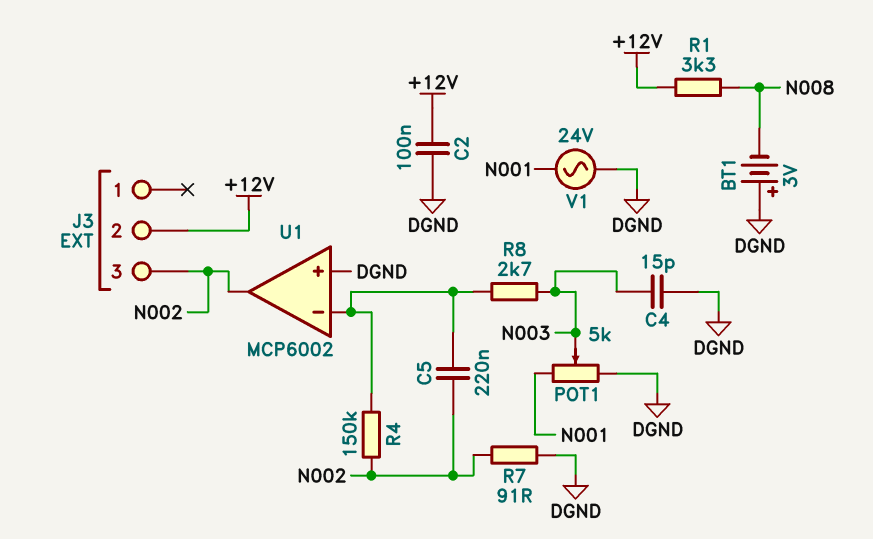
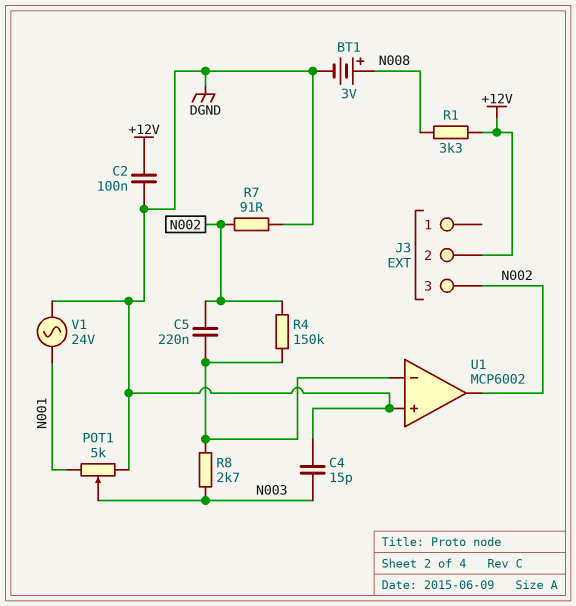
BT1: 3V (plus DGND, minus N008) -> 3V (plus N008, minus DGND)

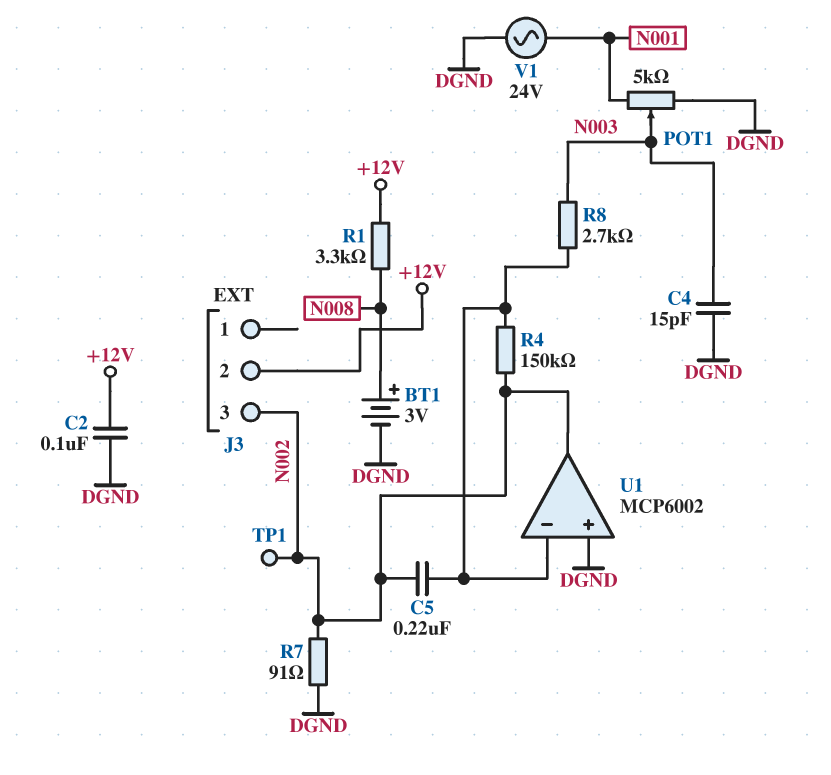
TP1: none -> test point (N002)

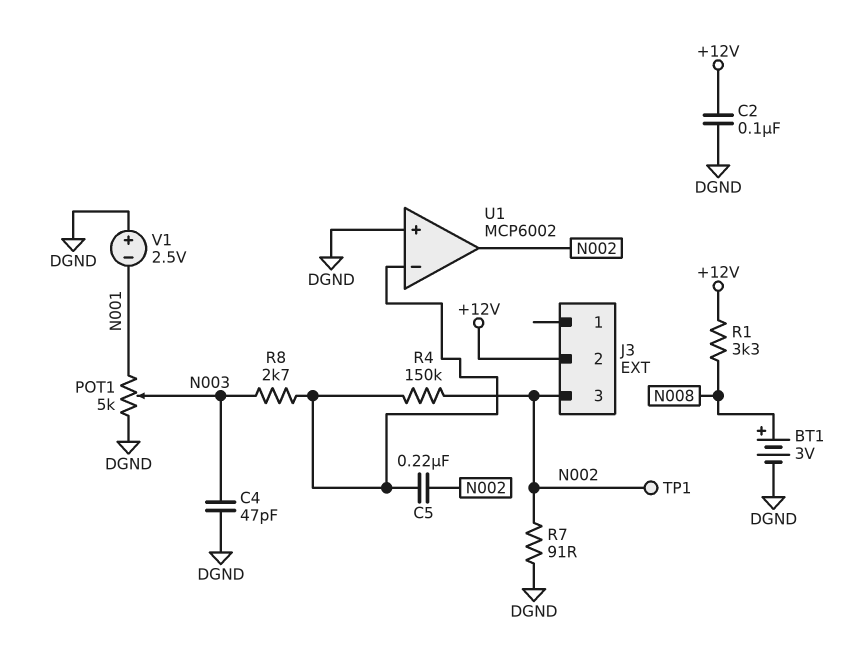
C4: 15pF (DGND, N003) -> 47pF (DGND, N003)
V1: AC 24V (DGND, N001) -> 2.5V (plus DGND, minus N001)

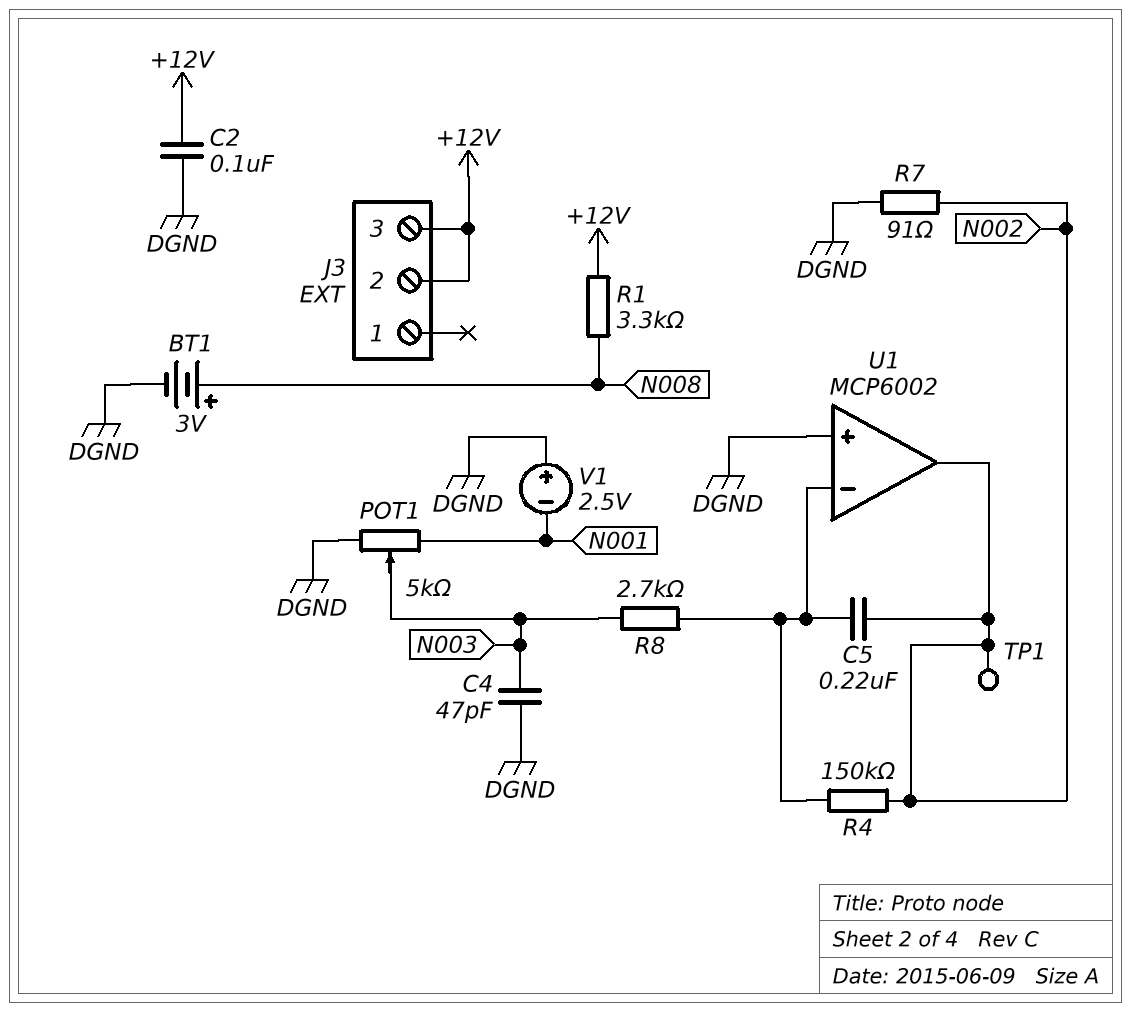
J3 pin 3: N002 -> +12V

